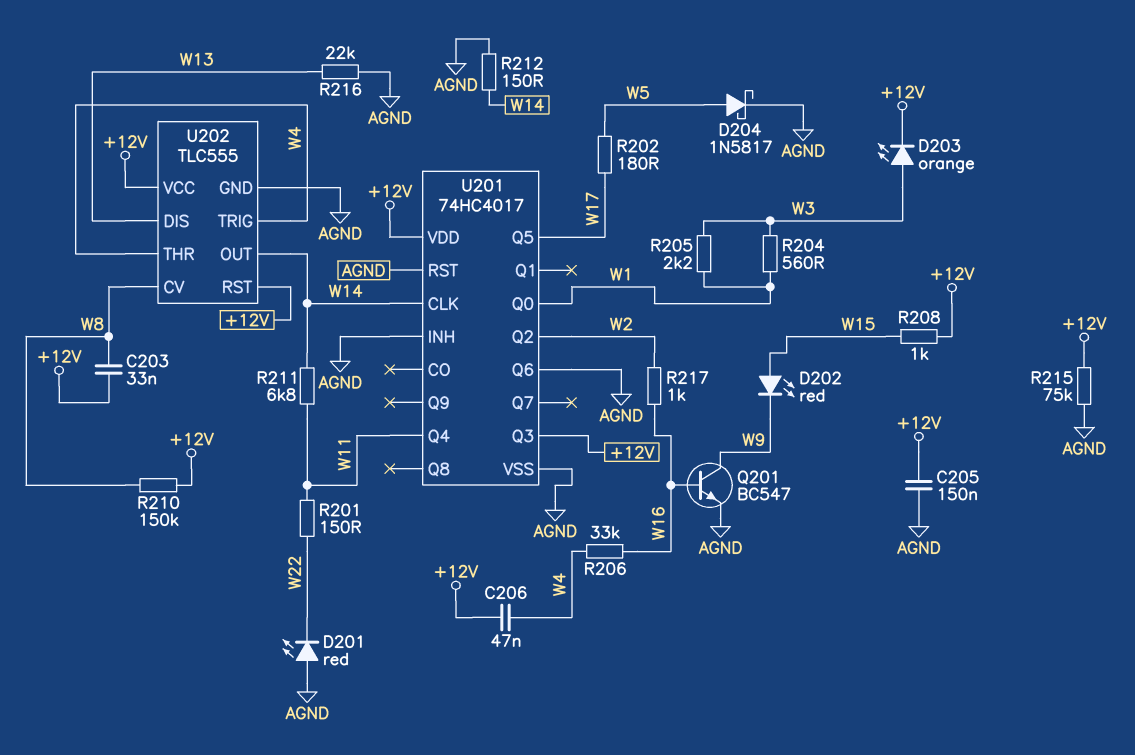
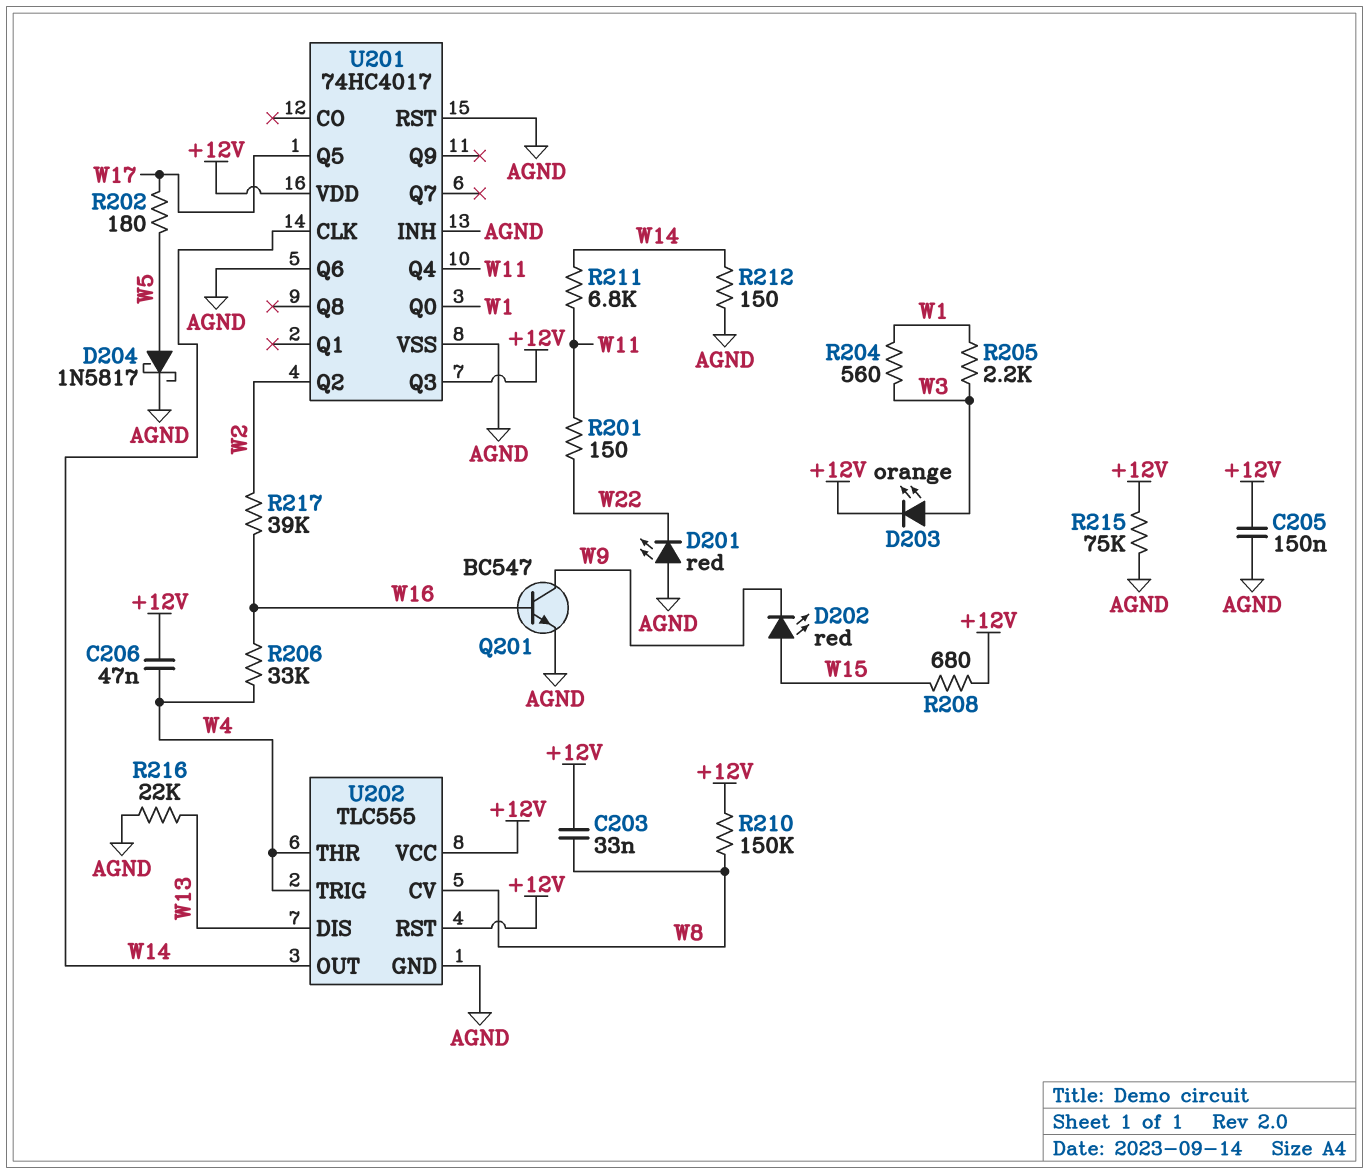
R208: 1k (+12V, W15) -> 680 (+12V, W15)
R217: 1k (W2, W16) -> 39k (W2, W16)

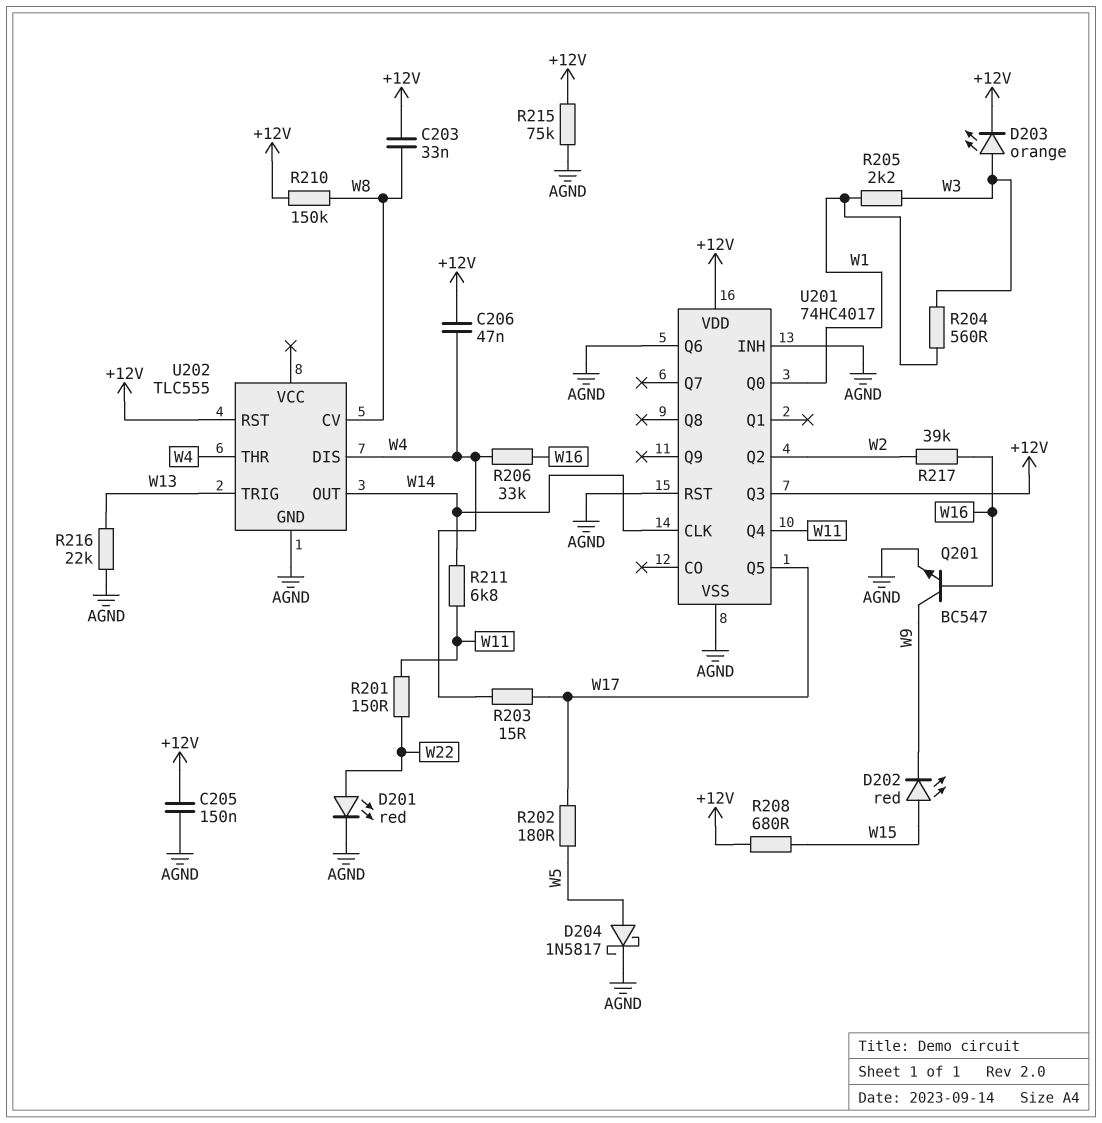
D201: LED red (A AGND, K W22) -> LED red (A W22, K AGND)
R203: none -> 15 (W4, W17)
R212: 150 (AGND, W14) -> none
U202 pin DIS: W13 -> W4
U202 pin TRIG: W4 -> W13
U202 pin VCC: +12V -> none

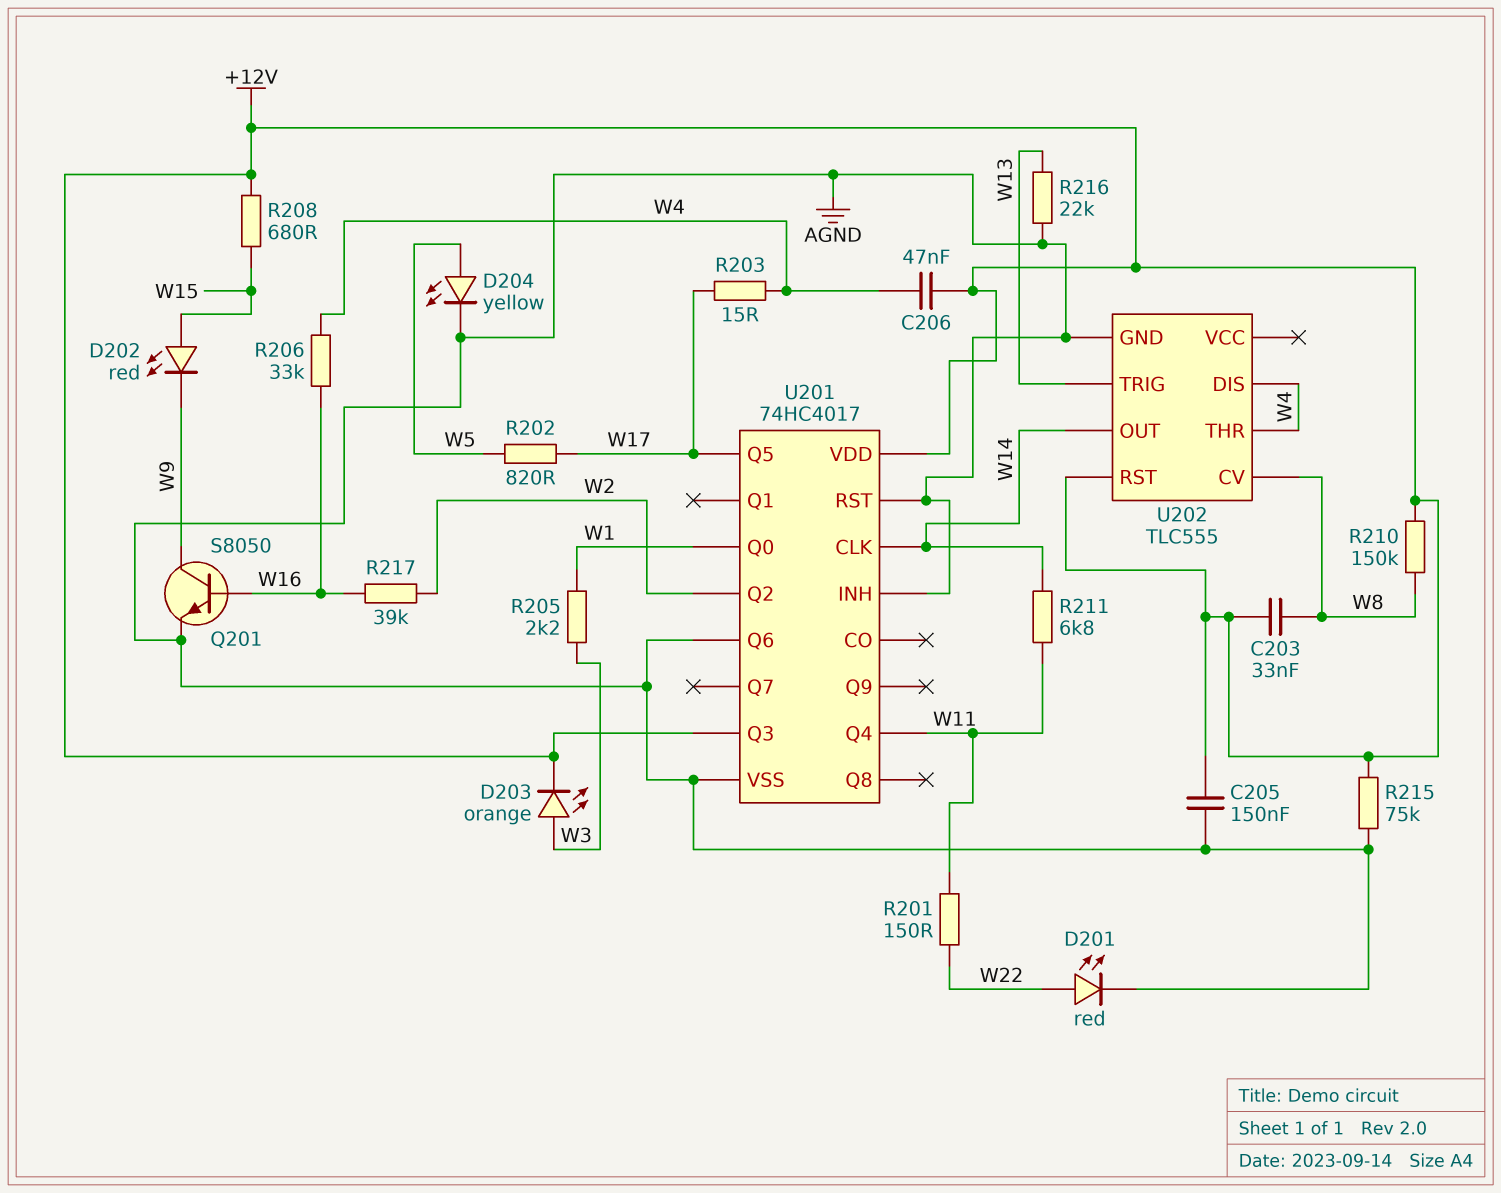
D204: schottky 1N5817 (A W5, K AGND) -> LED yellow (A W5, K AGND)
Q201: NPN BC547 (B W16, C W9, E AGND) -> NPN S8050 (B W16, C W9, E AGND)
R202: 180 (W5, W17) -> 820 (W5, W17)
R204: 560 (W1, W3) -> none

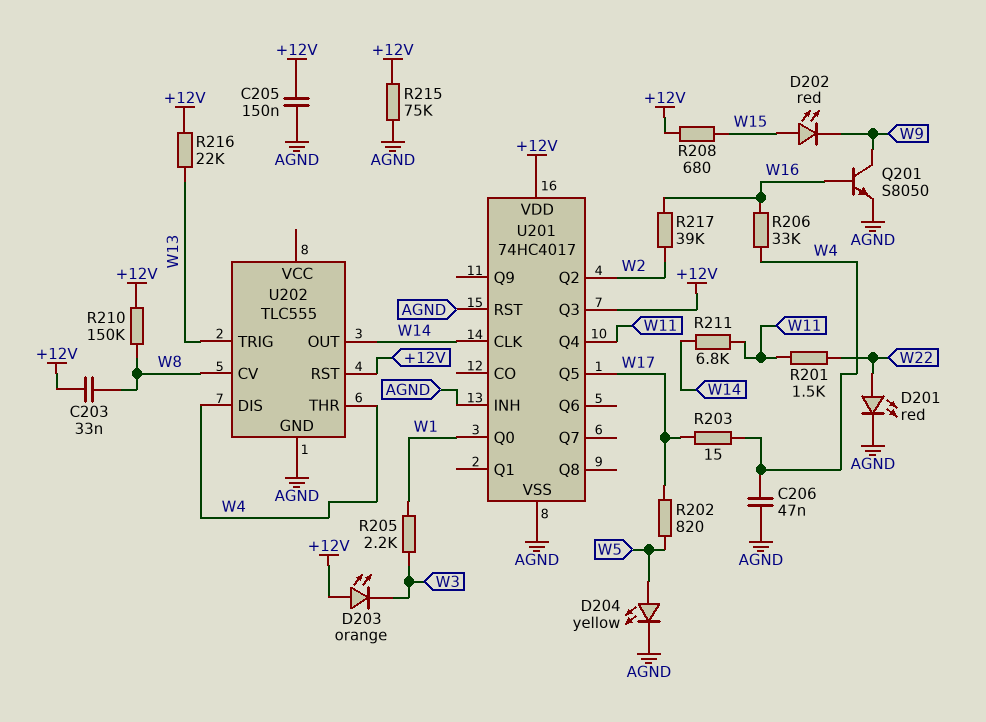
C206: 47nF (+12V, W4) -> 47nF (AGND, W4)
D203: LED orange (A W3, K +12V) -> LED orange (A +12V, K W3)
R201: 150 (W11, W22) -> 1.5k (W11, W22)
R216: 22k (AGND, W13) -> 22k (+12V, W13)
U201 pin Q6: AGND -> none

